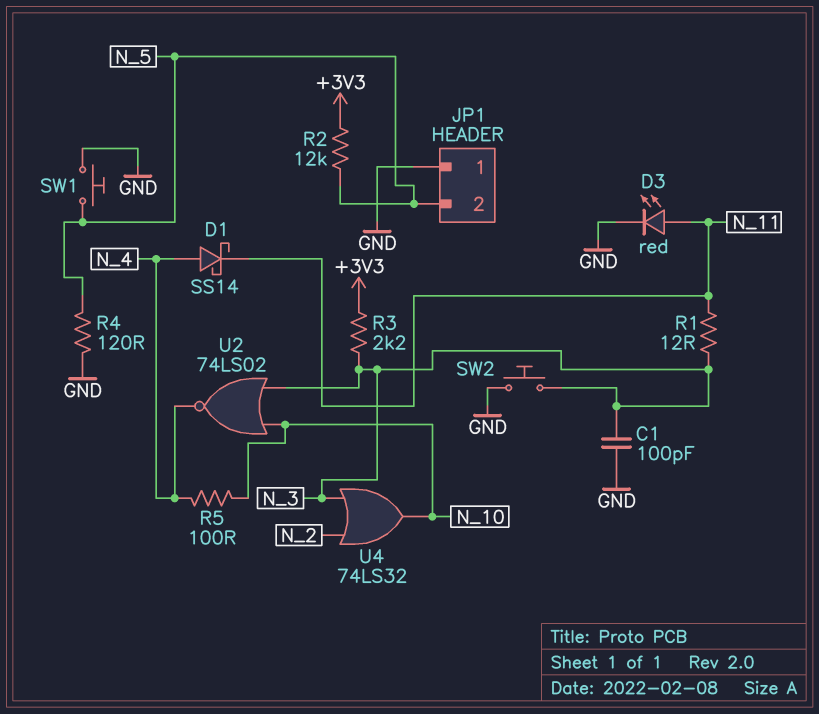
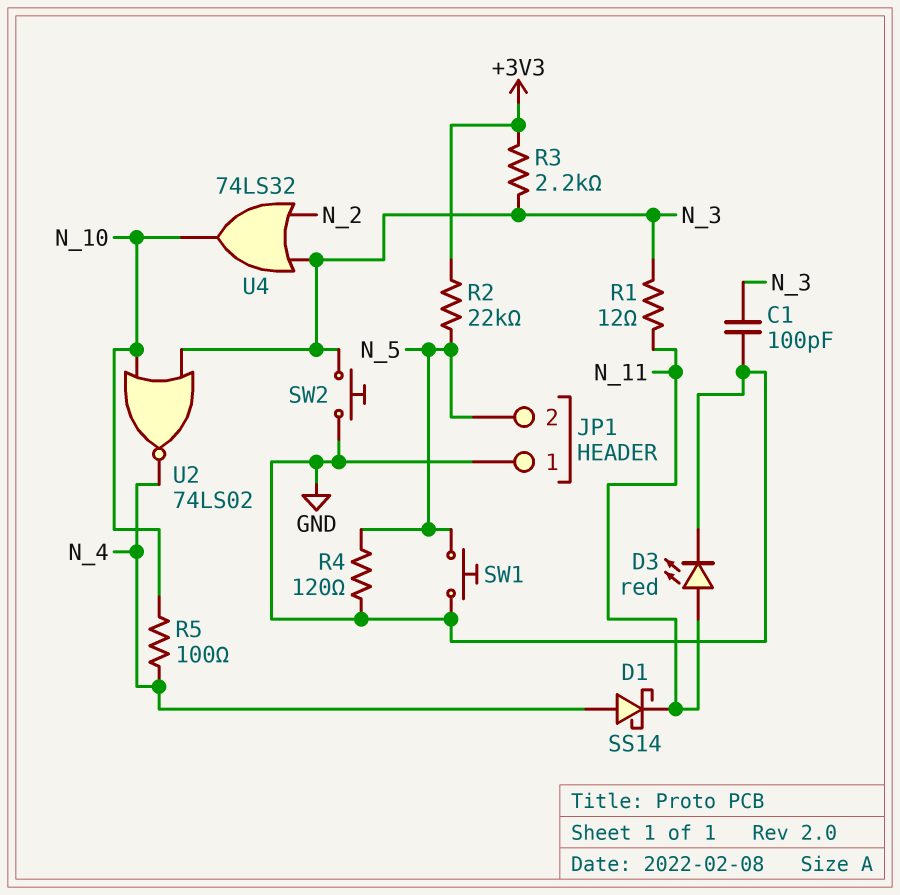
R2: 12k (+3V3, N_5) -> 22k (+3V3, N_5)

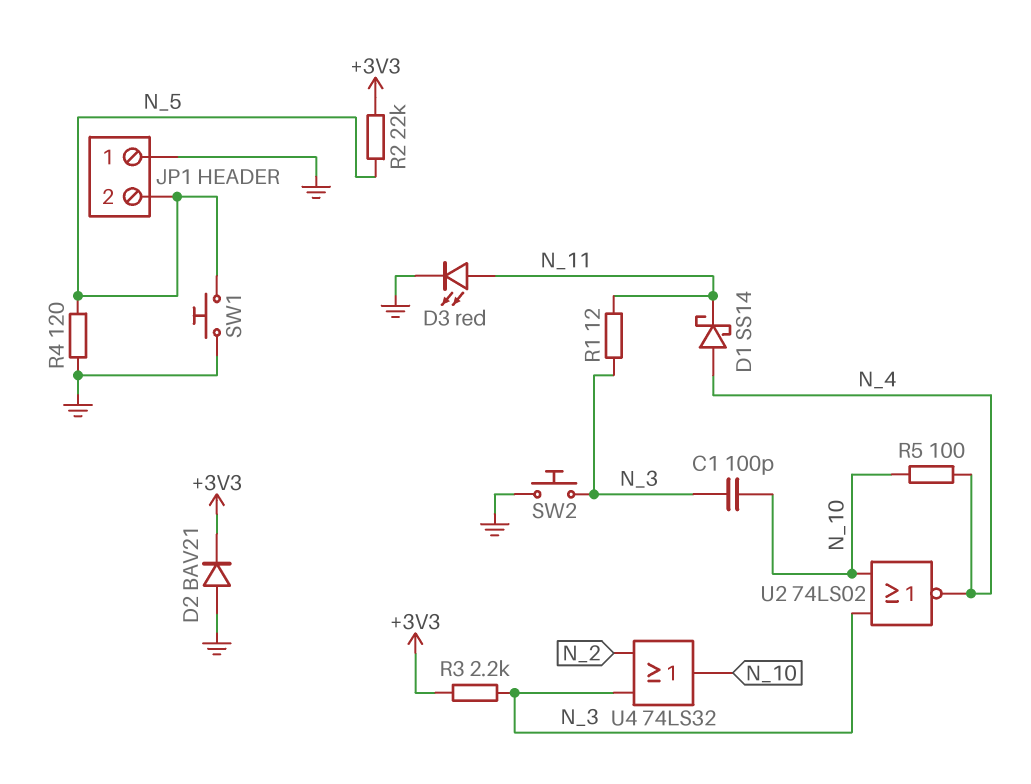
C1: 100pF (GND, N_3) -> 100pF (N_3, N_10)
D2: none -> diode BAV21 (A GND, K +3V3)

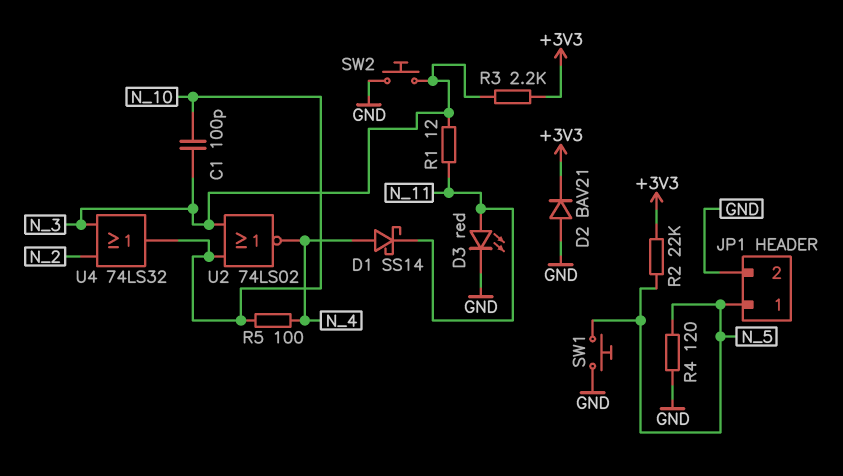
JP1 pin 1: GND -> N_5
JP1 pin 2: N_5 -> GND

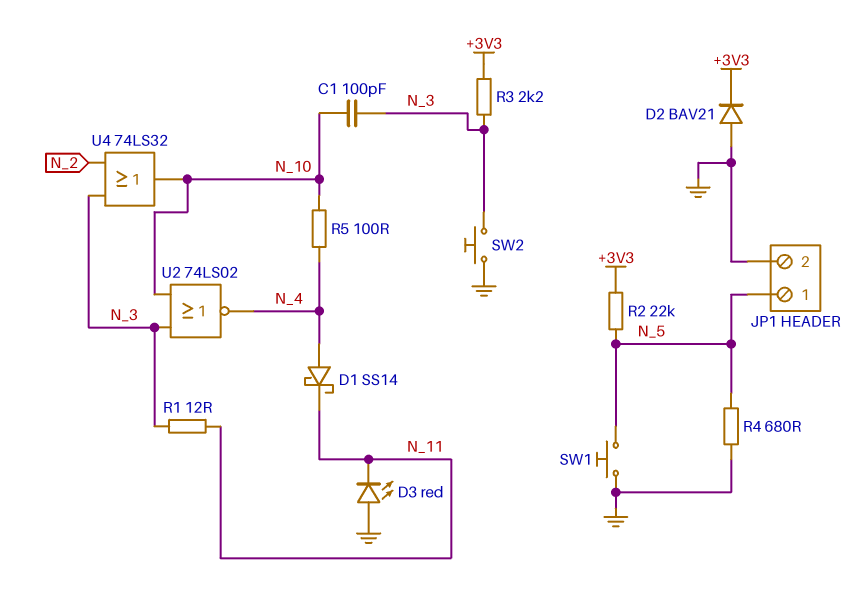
D3: LED red (A N_11, K GND) -> LED red (A GND, K N_11)
R4: 120 (GND, N_5) -> 680 (GND, N_5)

